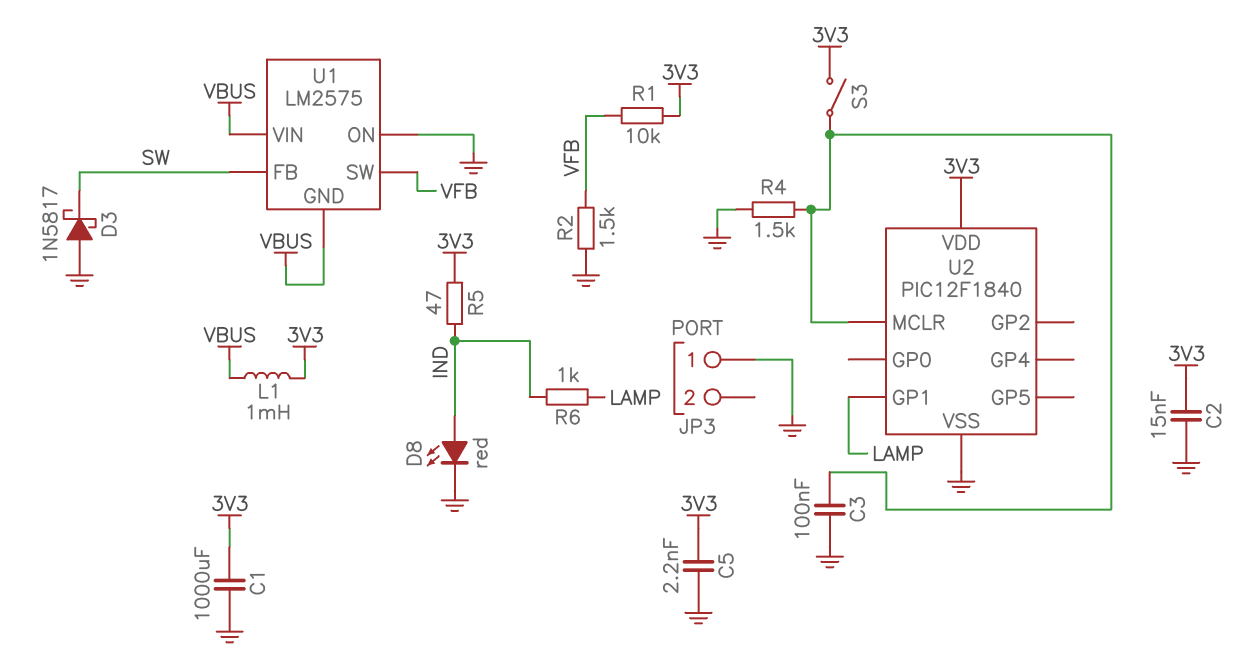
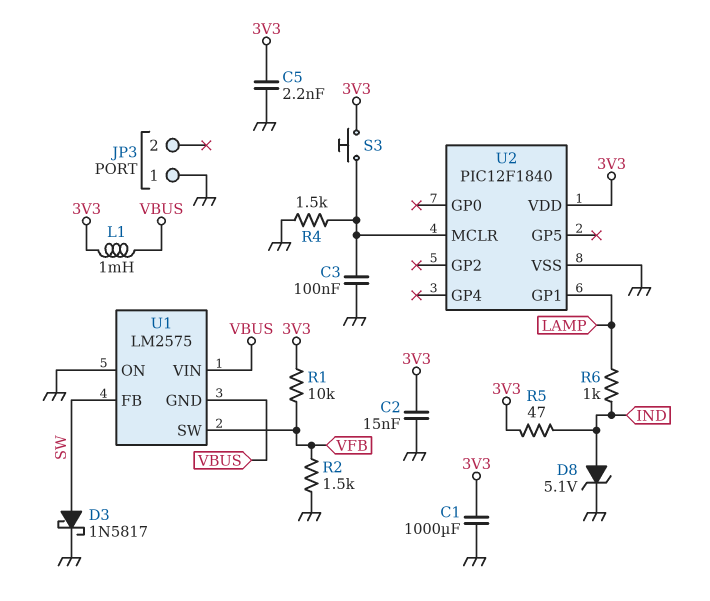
D3: schottky 1N5817 (A GND, K SW) -> schottky 1N5817 (A SW, K GND)
D8: LED red (A IND, K GND) -> zener 5.1V (A IND, K GND)
S3: switch (3V3, U2/MCLR) -> button (3V3, U2/MCLR)

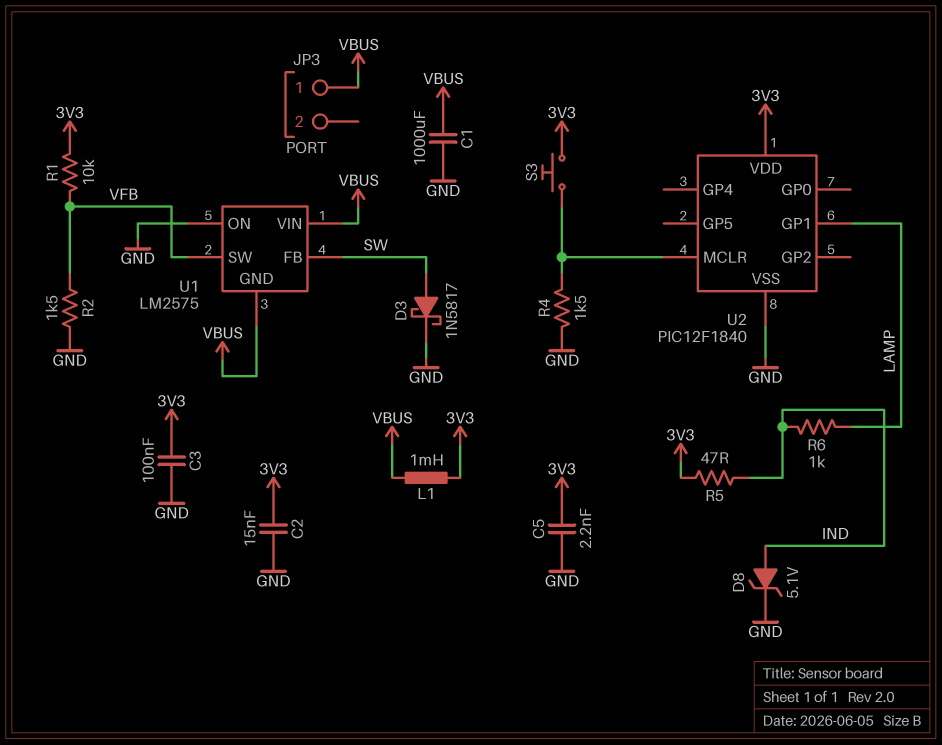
C1: 1000uF (3V3, GND) -> 1000uF (GND, VBUS)
C3: 100nF (GND, U2/MCLR) -> 100nF (3V3, GND)
JP3 pin 1: GND -> VBUS

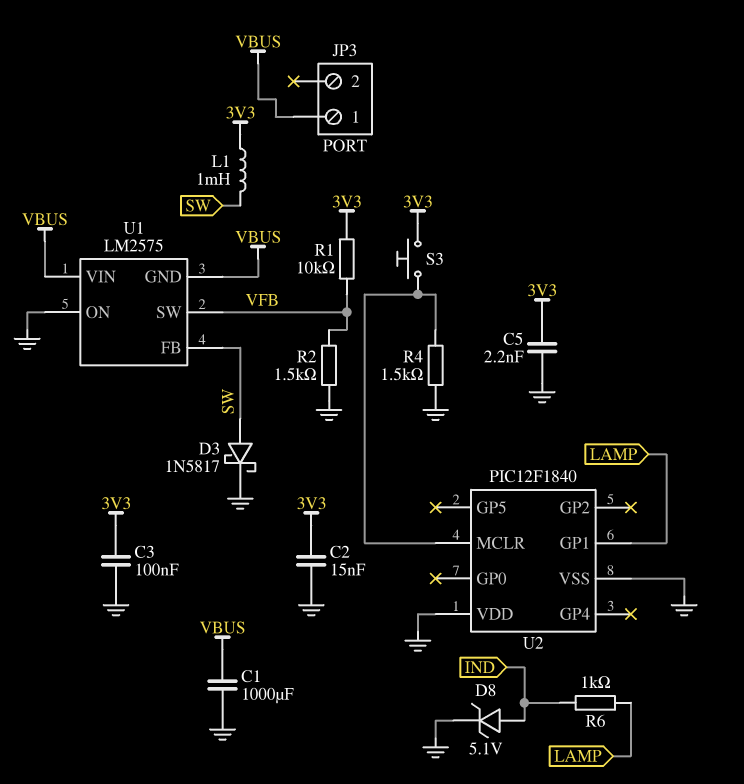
L1: 1mH (3V3, VBUS) -> 1mH (3V3, SW)
R5: 47 (3V3, IND) -> none
U2 pin VDD: 3V3 -> GND

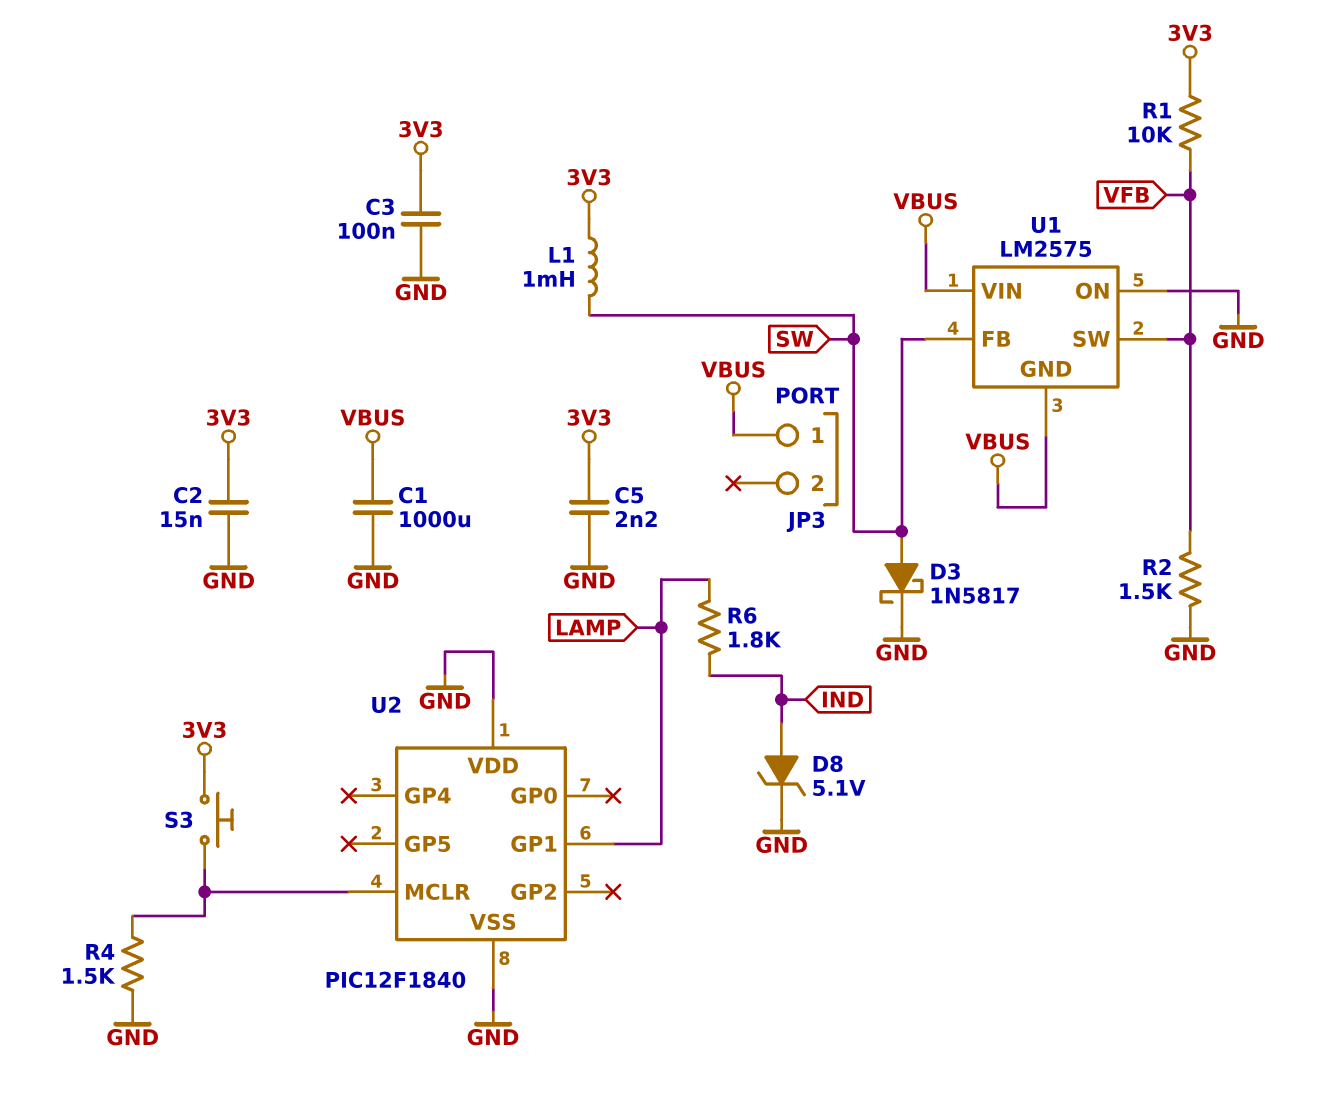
R6: 1k (IND, LAMP) -> 1.8k (IND, LAMP)

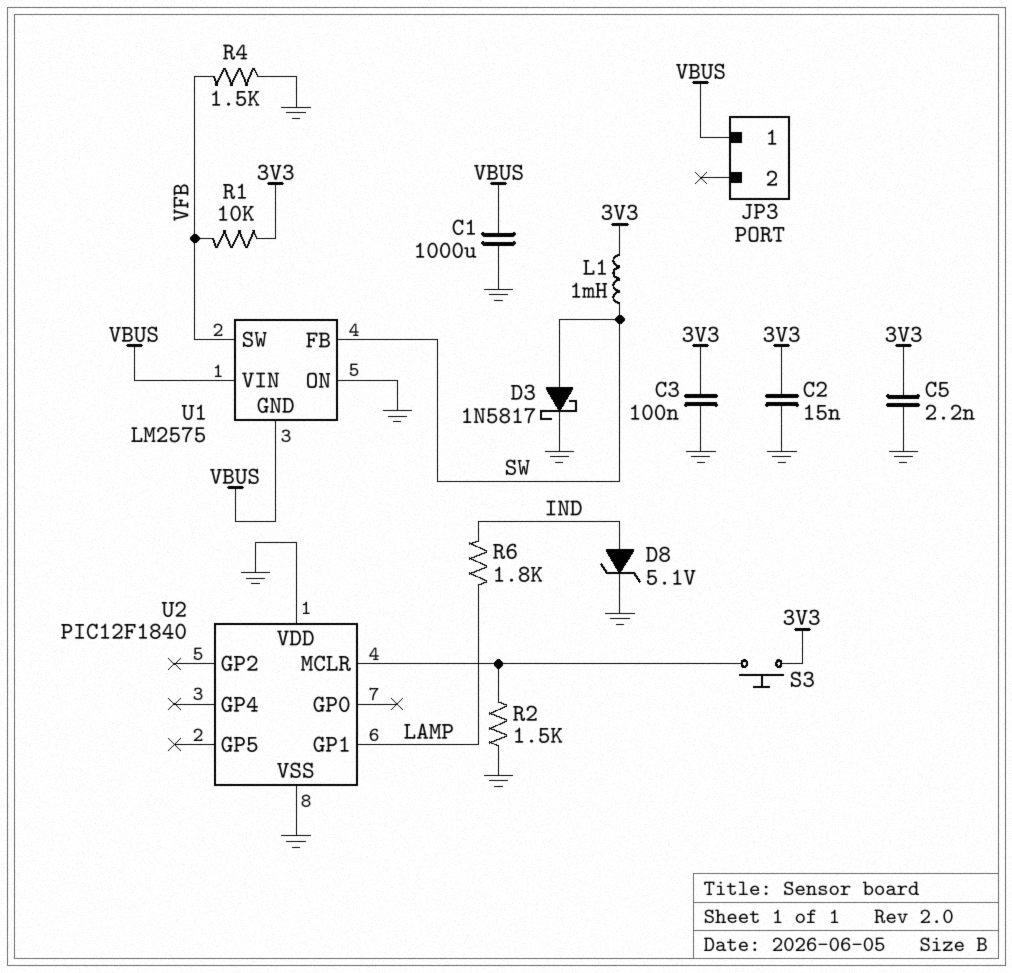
R2: 1.5k (GND, VFB) -> 1.5k (GND, U2/MCLR)
R4: 1.5k (GND, U2/MCLR) -> 1.5k (GND, VFB)

